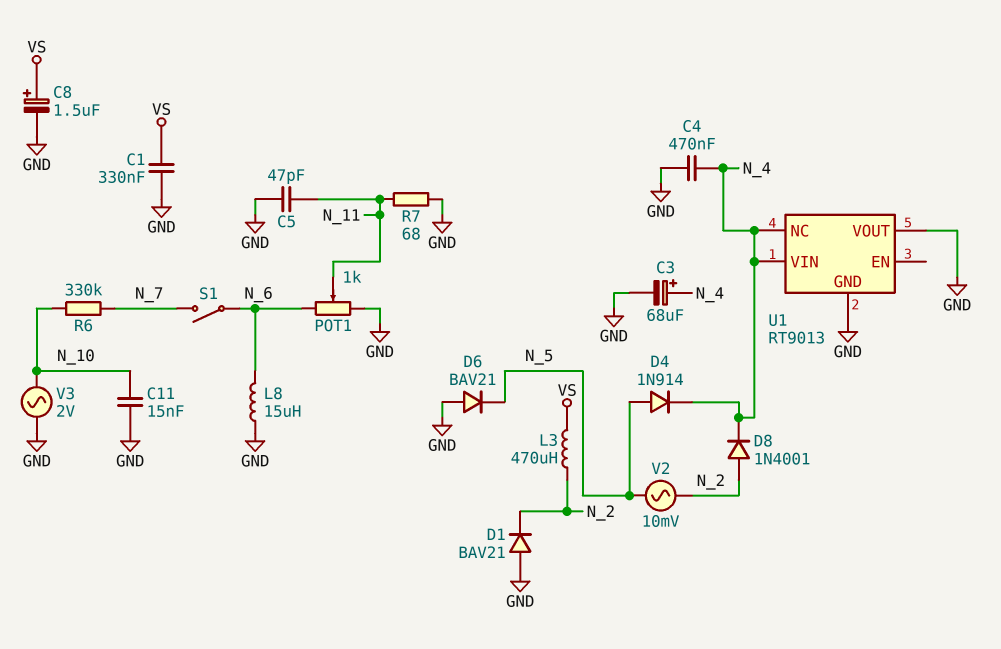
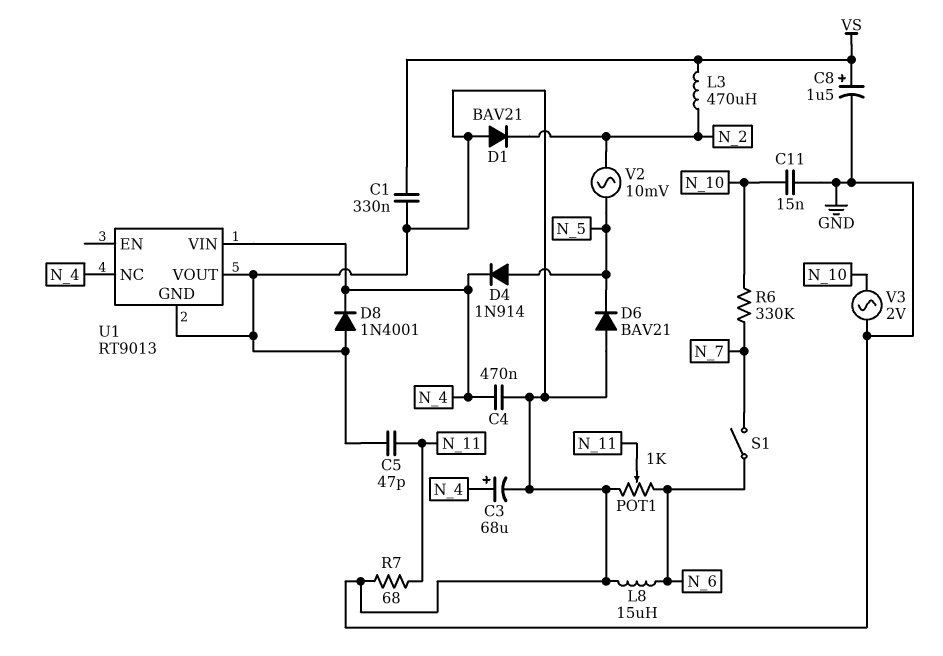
D8: diode 1N4001 (A N_2, K N_4) -> diode 1N4001 (A GND, K N_4)

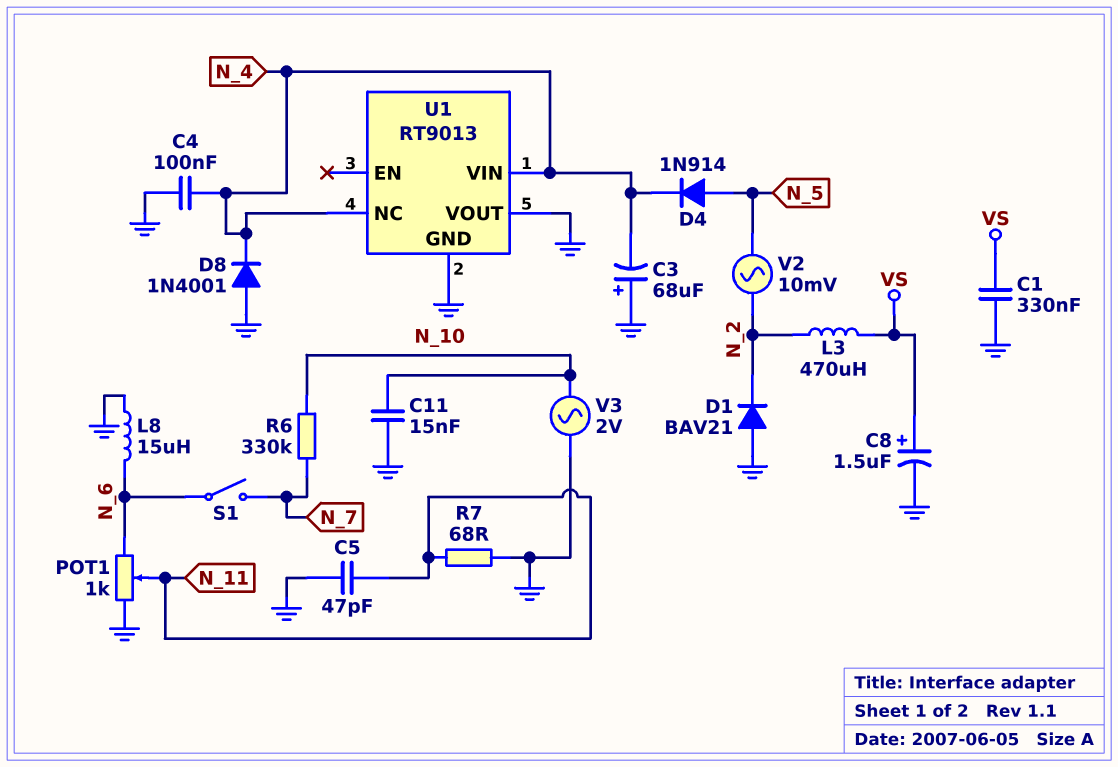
C3: 68uF (plus N_4, minus GND) -> 68uF (plus GND, minus N_4)
C4: 470nF (GND, N_4) -> 100nF (GND, N_4)
D6: diode BAV21 (A GND, K N_5) -> none

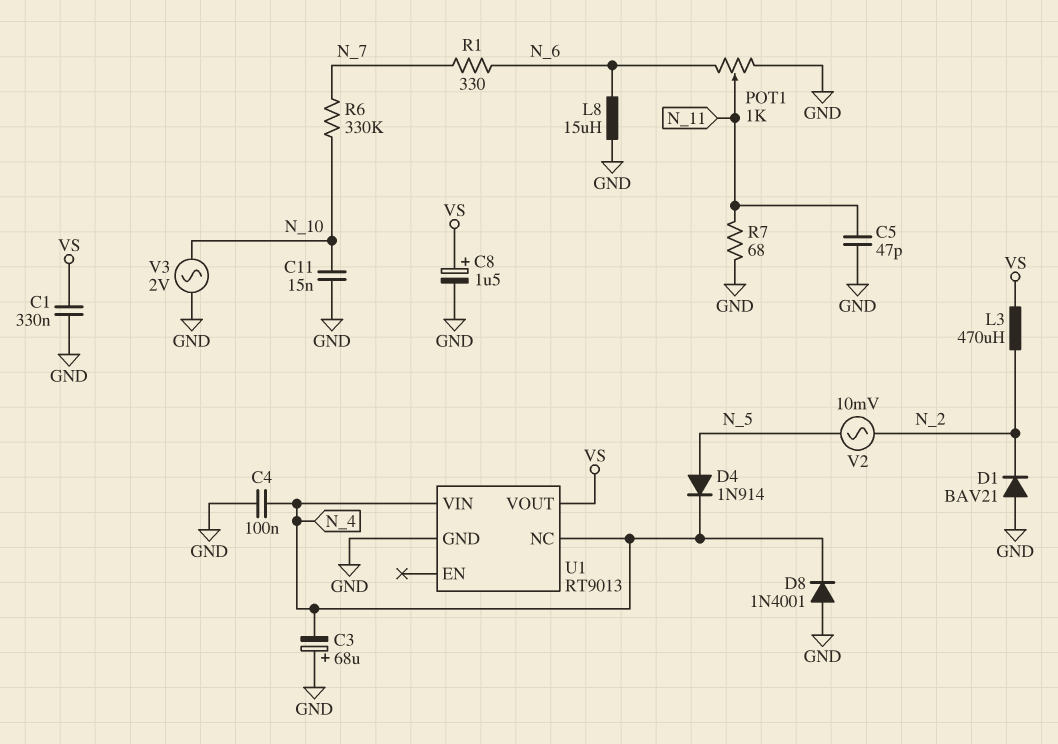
R1: none -> 330 (N_6, N_7)
S1: switch (N_6, N_7) -> none
U1 pin VOUT: GND -> VS

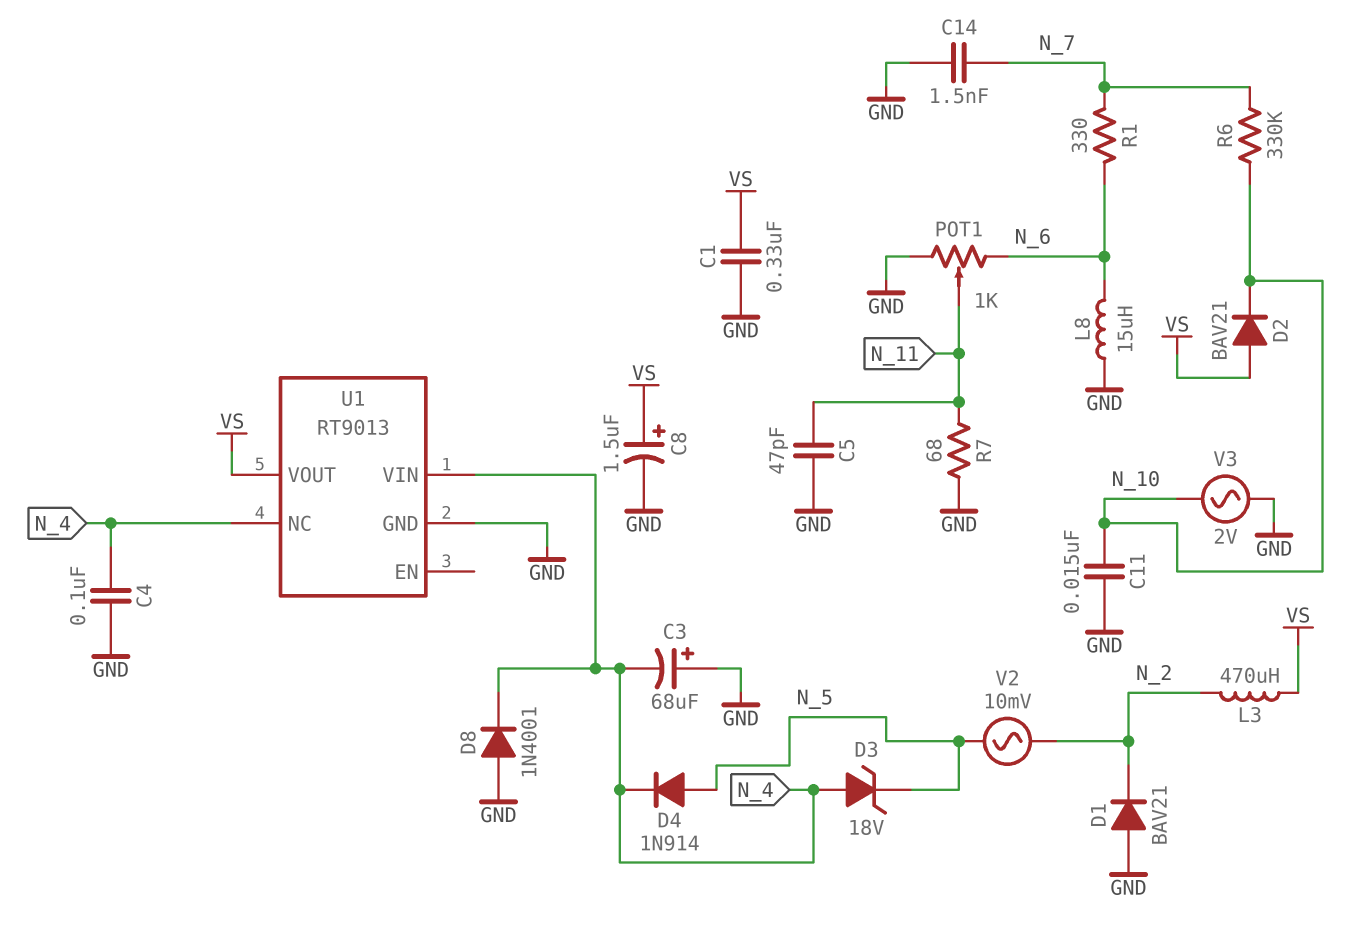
C14: none -> 1.5nF (GND, N_7)
D2: none -> diode BAV21 (A VS, K N_10)
D3: none -> zener 18V (A N_4, K N_5)

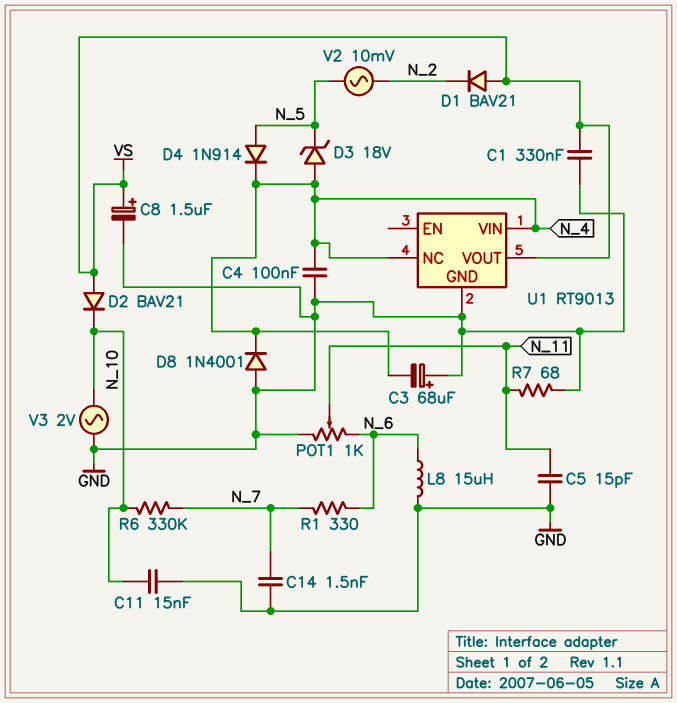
C5: 47pF (GND, N_11) -> 15pF (GND, N_11)
D1: diode BAV21 (A GND, K N_2) -> diode BAV21 (A VS, K N_2)
L3: 470uH (N_2, VS) -> none

